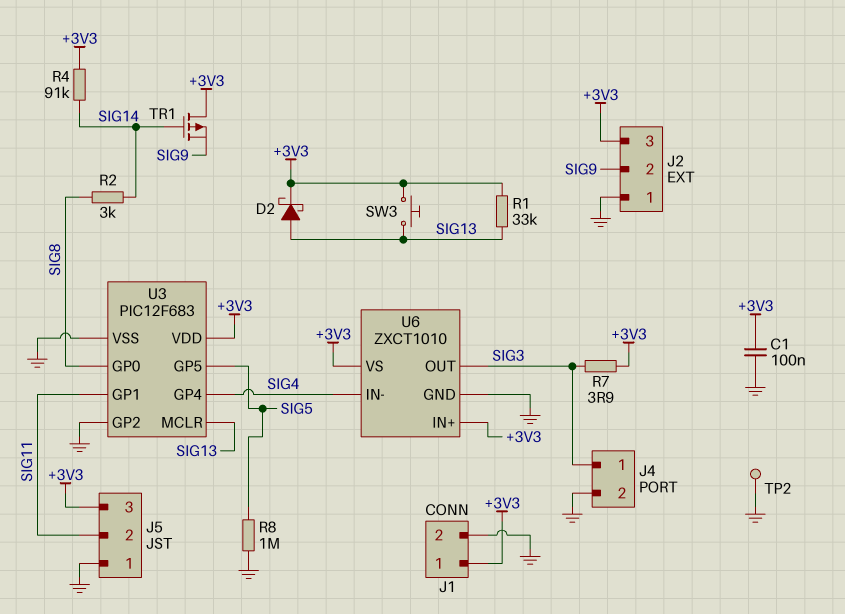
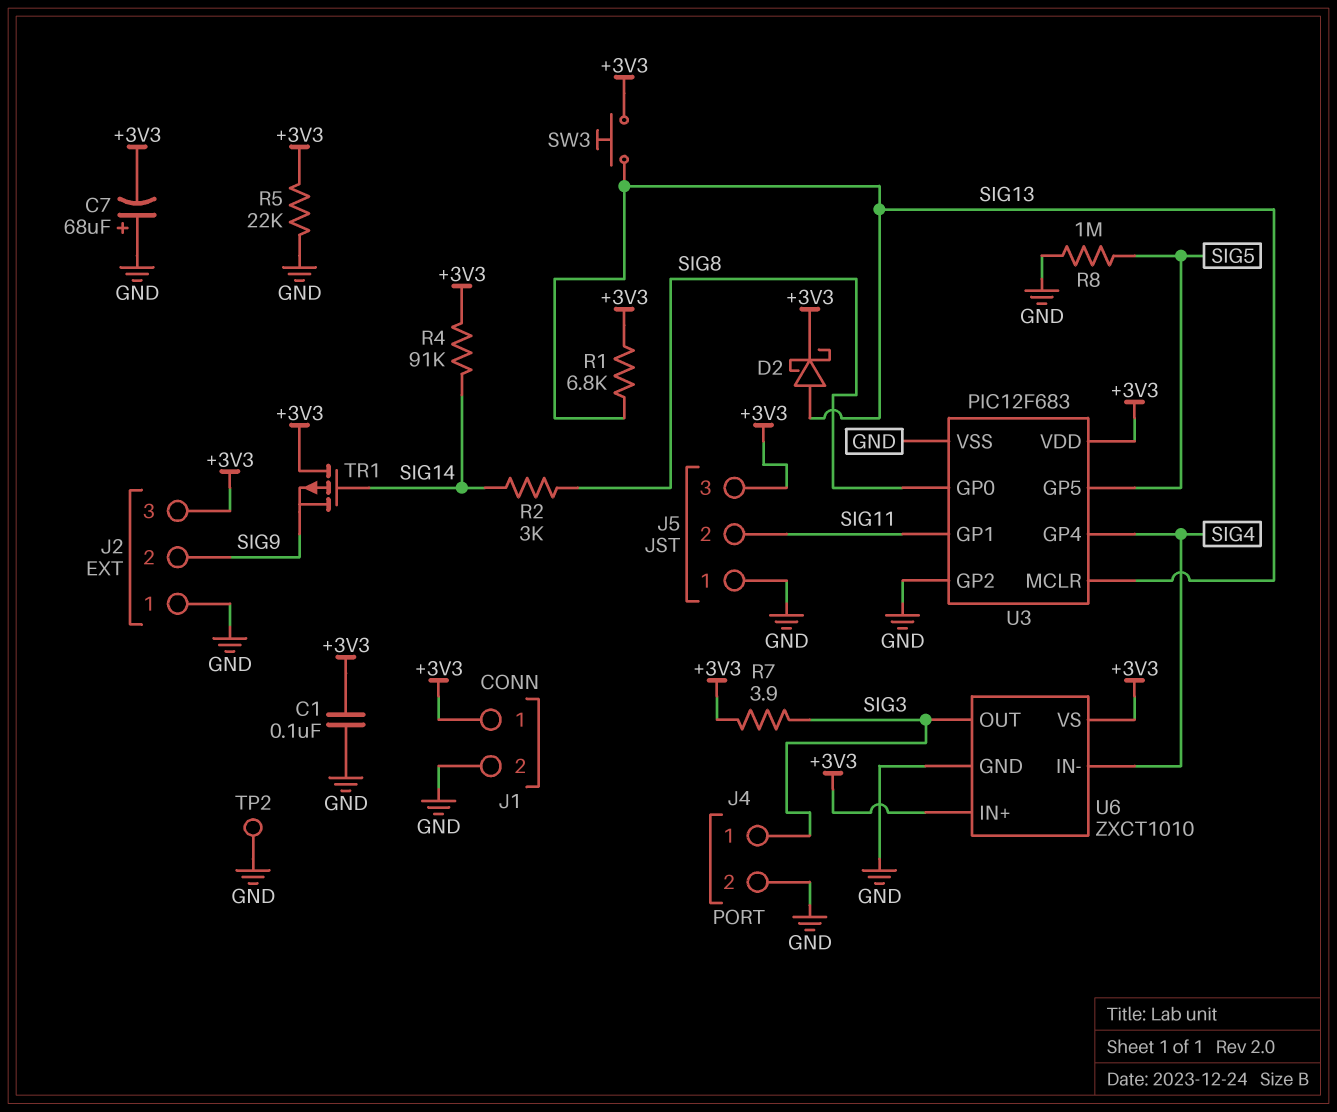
C7: none -> 68uF (plus GND, minus +3V3)
R1: 33k (+3V3, SIG13) -> 6.8k (+3V3, SIG13)
R5: none -> 22k (+3V3, GND)

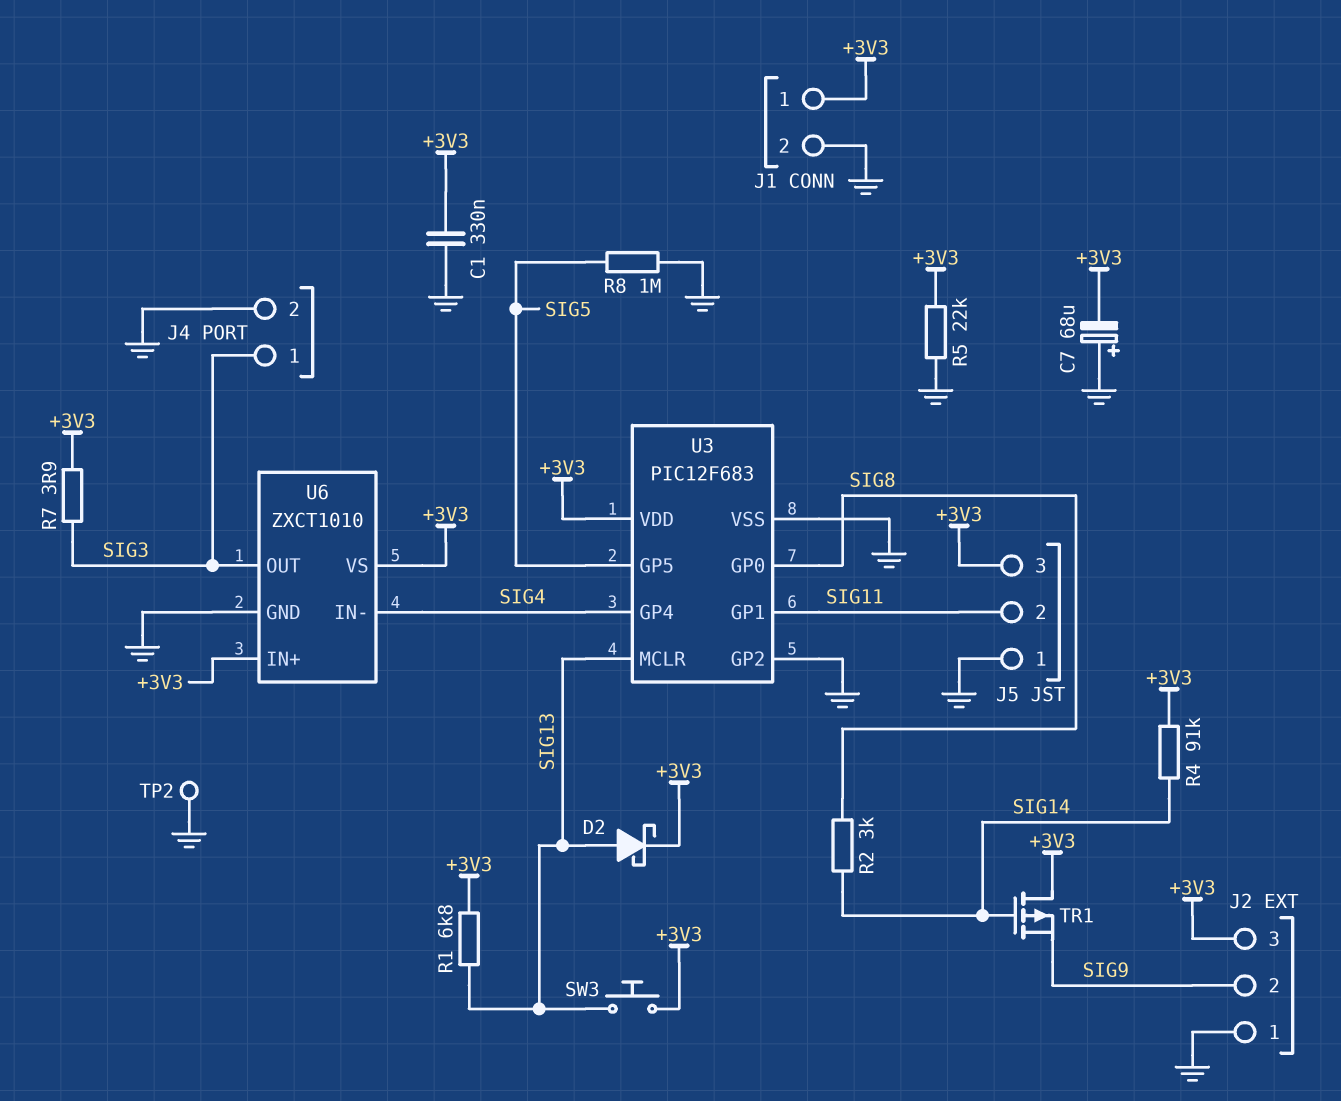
C1: 100nF (+3V3, GND) -> 330nF (+3V3, GND)

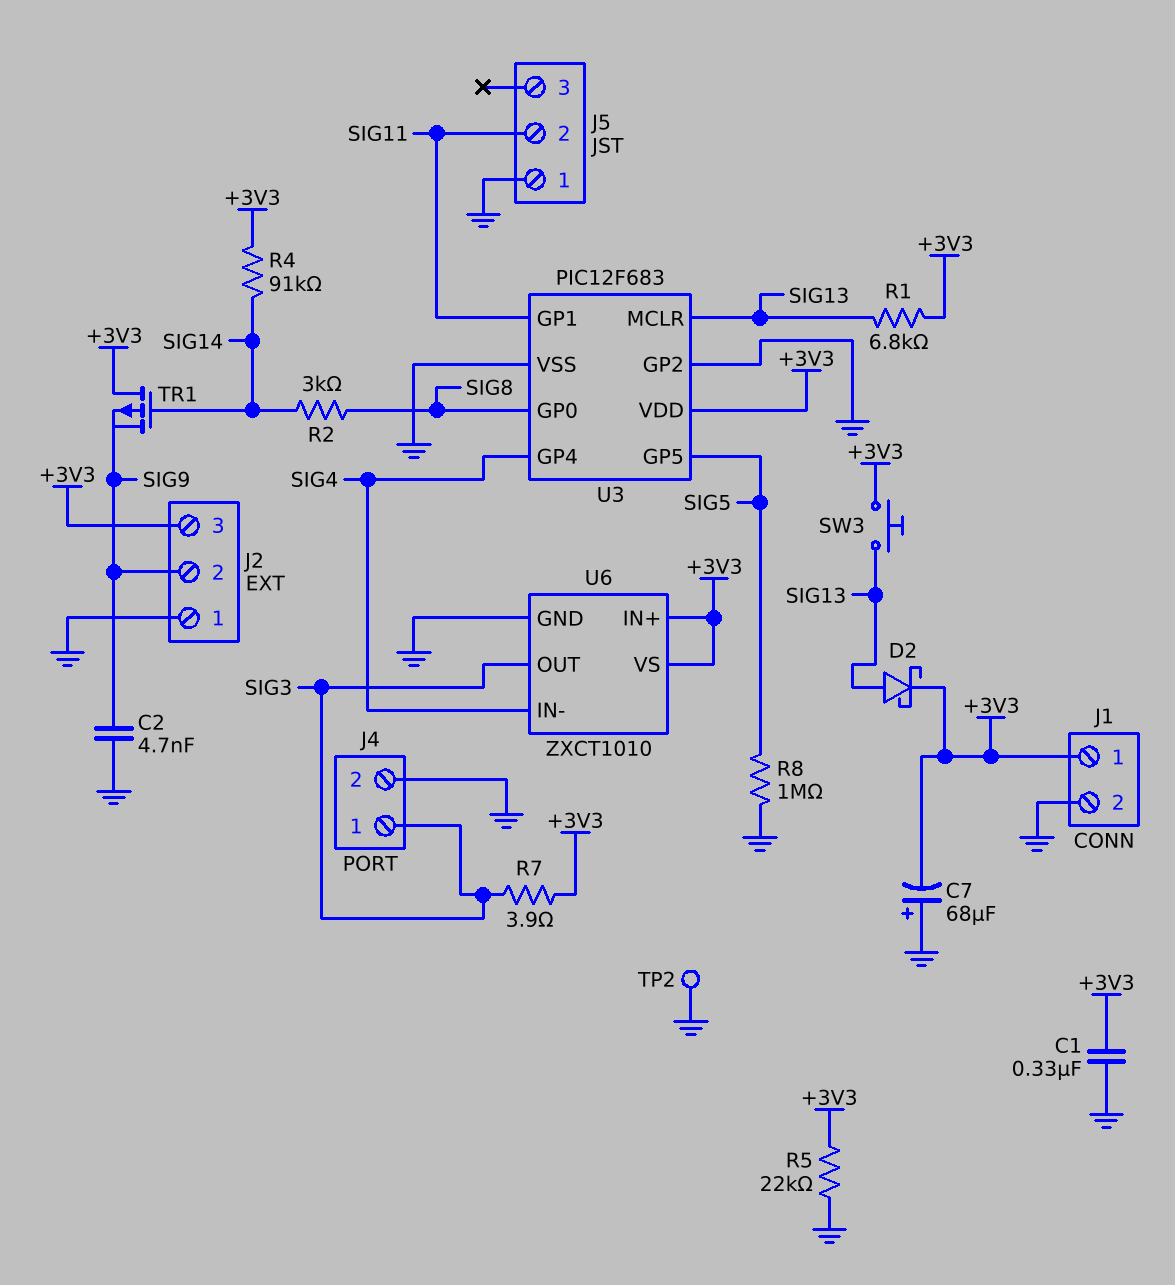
C2: none -> 4.7nF (GND, SIG9)
J5 pin 3: +3V3 -> none

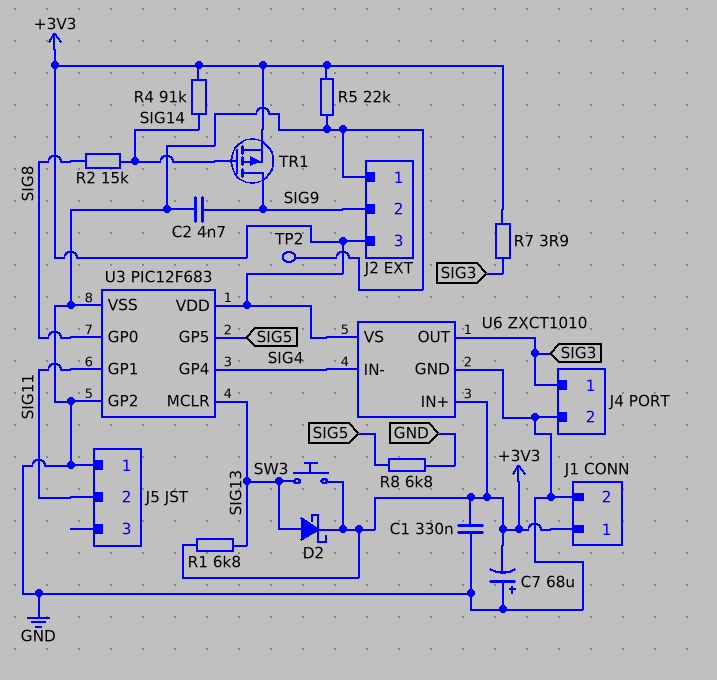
R2: 3k (SIG8, SIG14) -> 15k (SIG8, SIG14)
R8: 1M (GND, SIG5) -> 6.8k (GND, SIG5)
TR1: PMOS (G SIG14, D +3V3, S SIG9) -> PMOS (G SIG14, D SIG9, S +3V3)

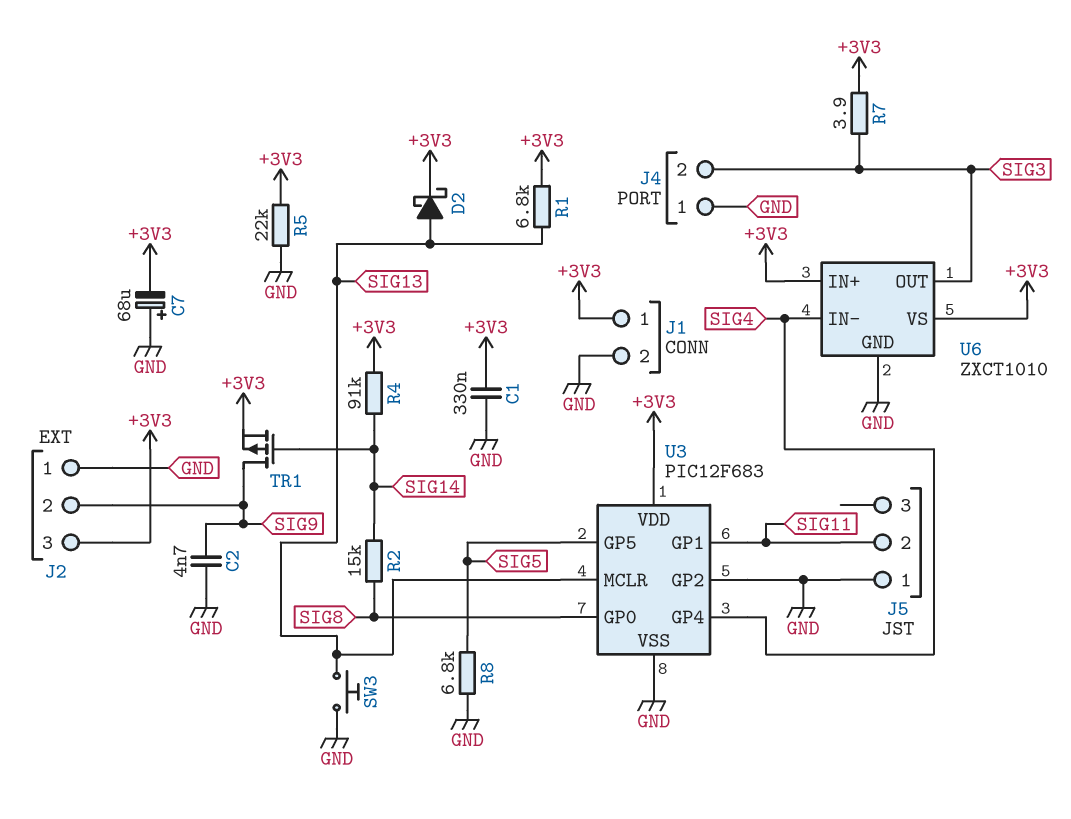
J4 pin 1: SIG3 -> GND
J4 pin 2: GND -> SIG3
SW3: button (+3V3, SIG13) -> button (GND, SIG13)
TP2: test point (GND) -> none

